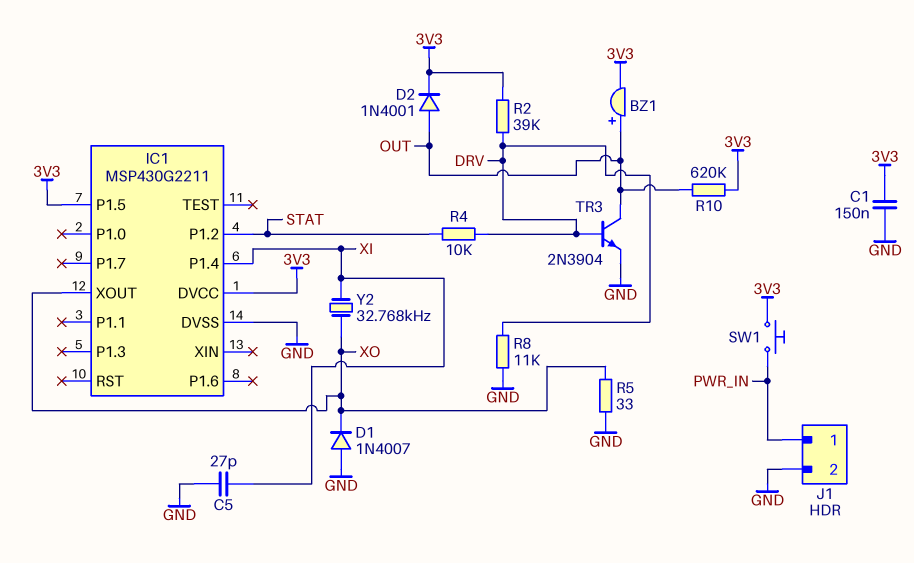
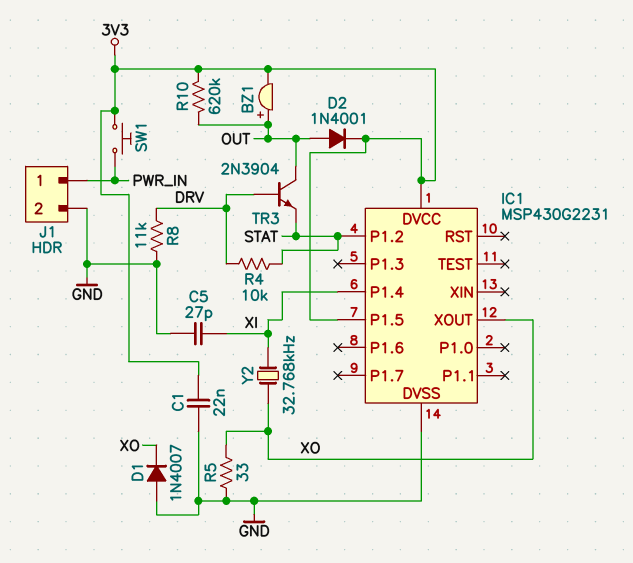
C1: 150nF (3V3, GND) -> 22nF (3V3, GND)
IC1: MSP430G2211 -> MSP430G2231
R2: 39k (3V3, DRV) -> none
TR3: NPN 2N3904 (B DRV, C OUT, E GND) -> NPN 2N3904 (B DRV, C OUT, E STAT)

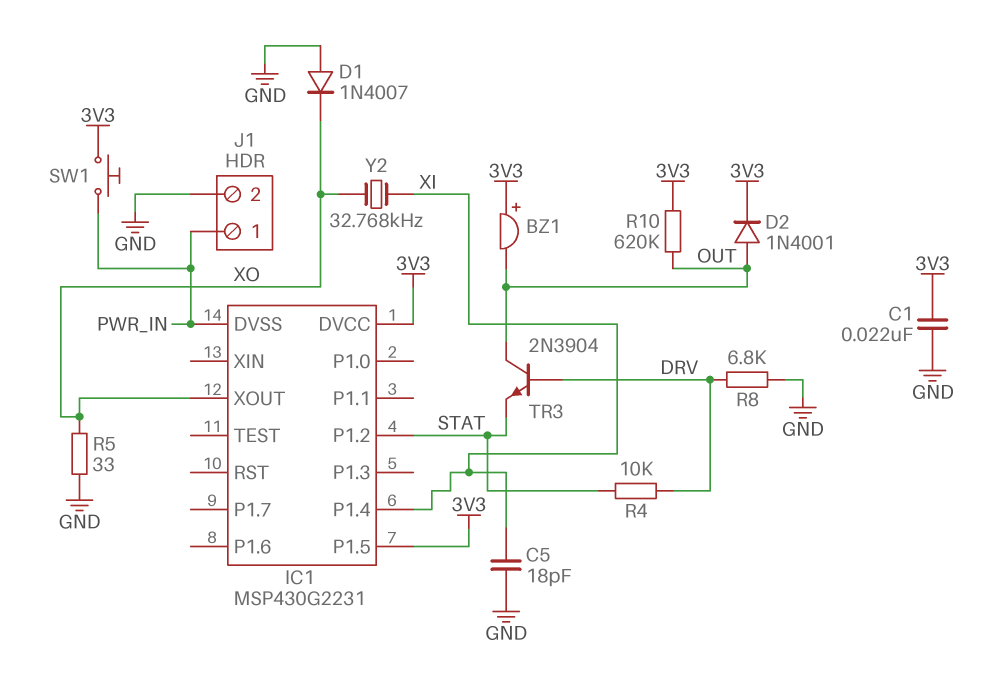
BZ1: buzzer (plus OUT, minus 3V3) -> buzzer (plus 3V3, minus OUT)
C5: 27pF (GND, XI) -> 18pF (GND, XI)
IC1 pin DVSS: GND -> PWR_IN
R8: 11k (DRV, GND) -> 6.8k (DRV, GND)

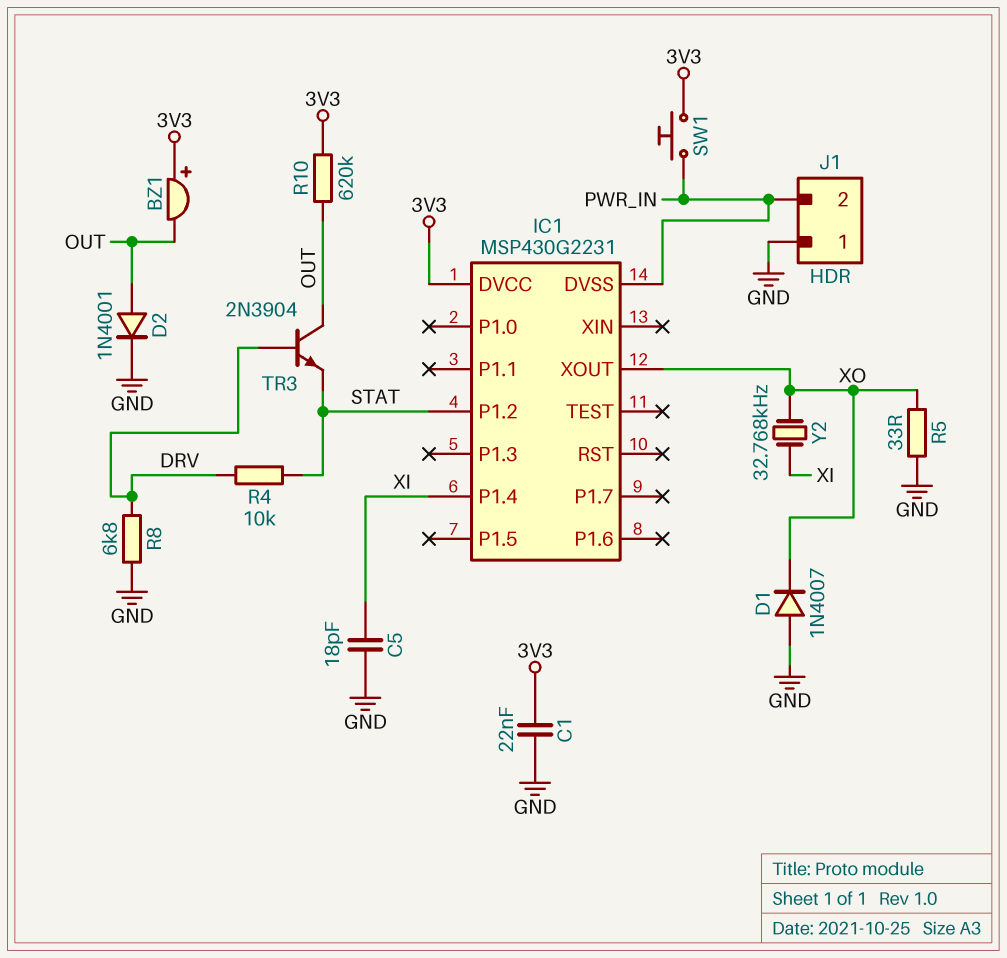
D2: diode 1N4001 (A OUT, K 3V3) -> diode 1N4001 (A OUT, K GND)
IC1 pin P1.5: 3V3 -> none
J1 pin 1: PWR_IN -> GND
J1 pin 2: GND -> PWR_IN

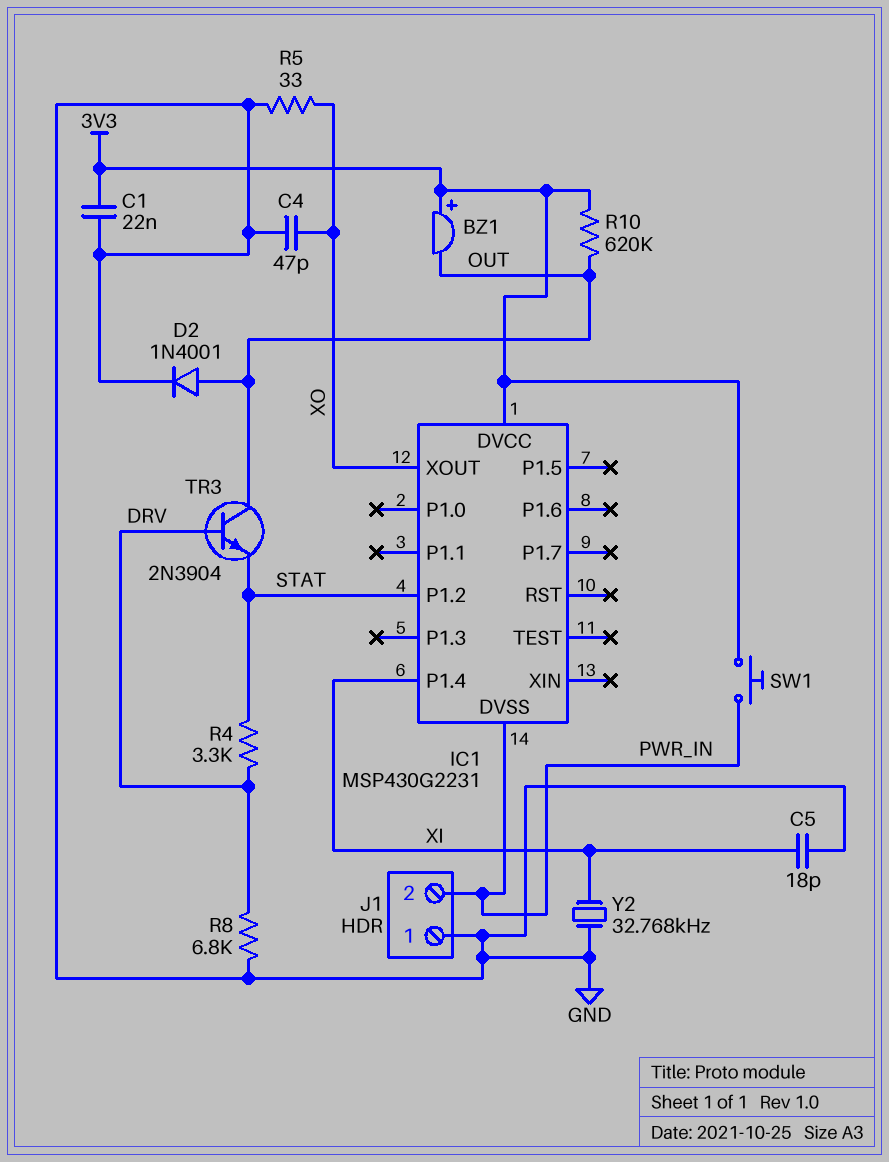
C4: none -> 47pF (GND, XO)
D1: diode 1N4007 (A GND, K XO) -> none
R4: 10k (DRV, STAT) -> 3.3k (DRV, STAT)
Y2: 32.768kHz (XI, XO) -> 32.768kHz (GND, XI)

